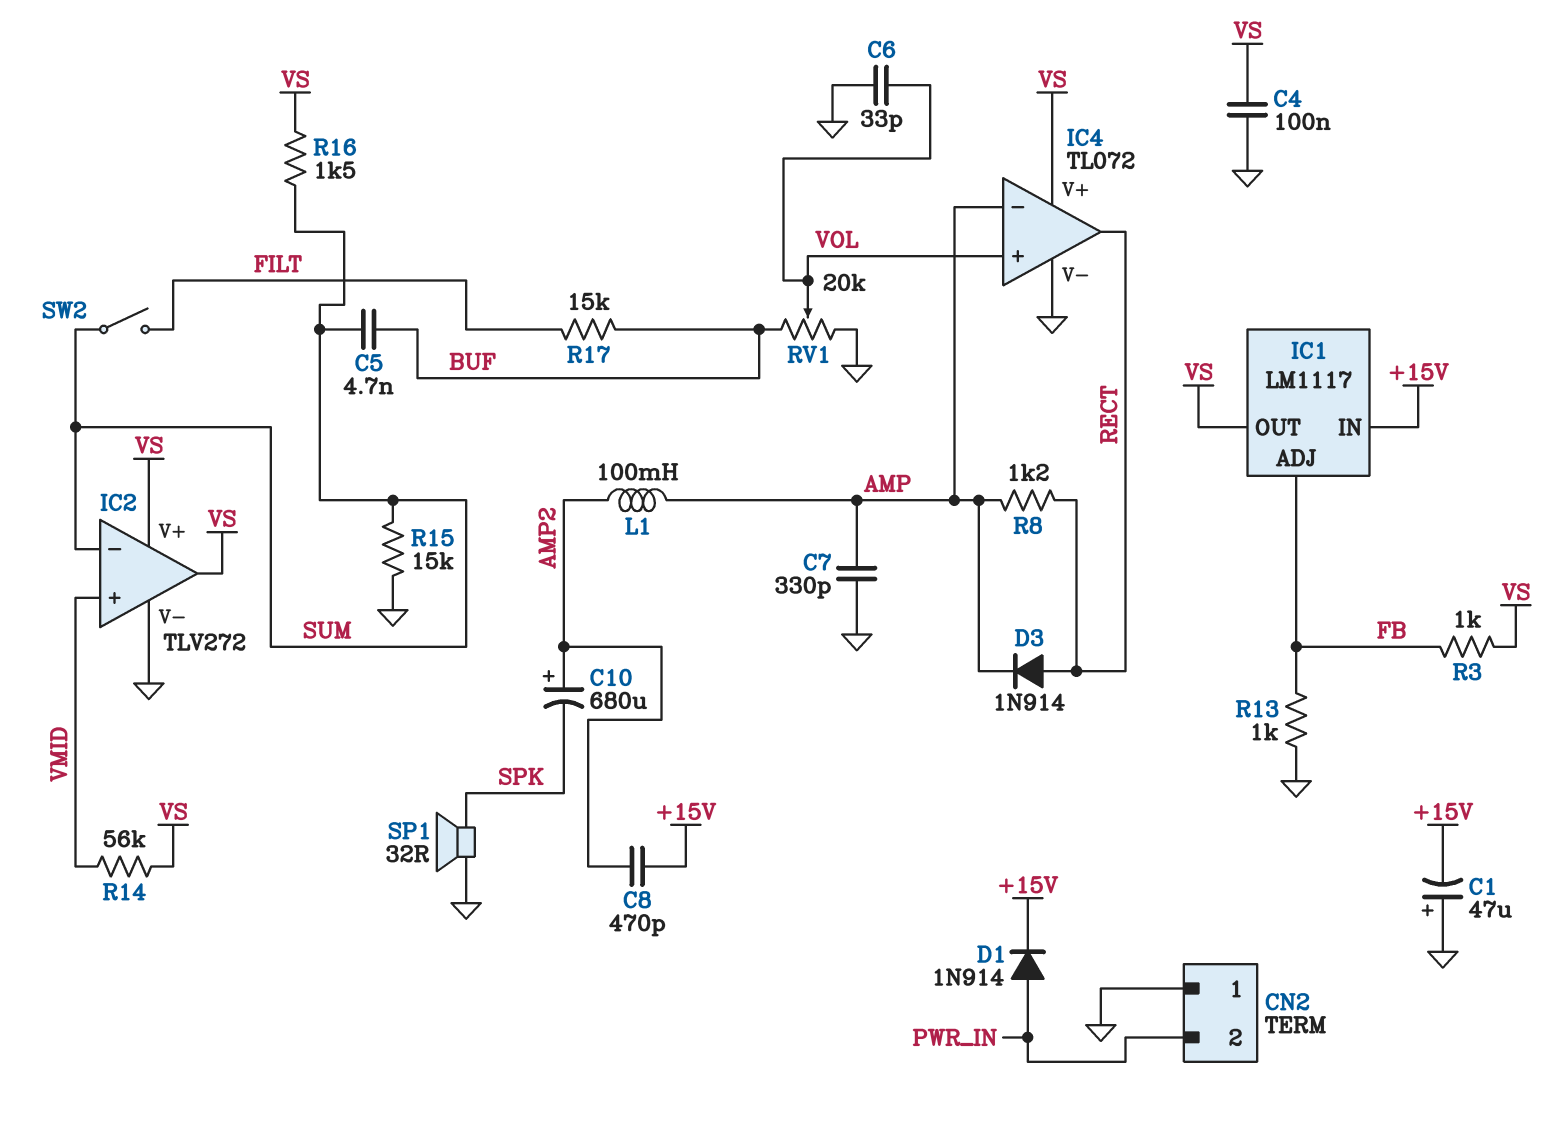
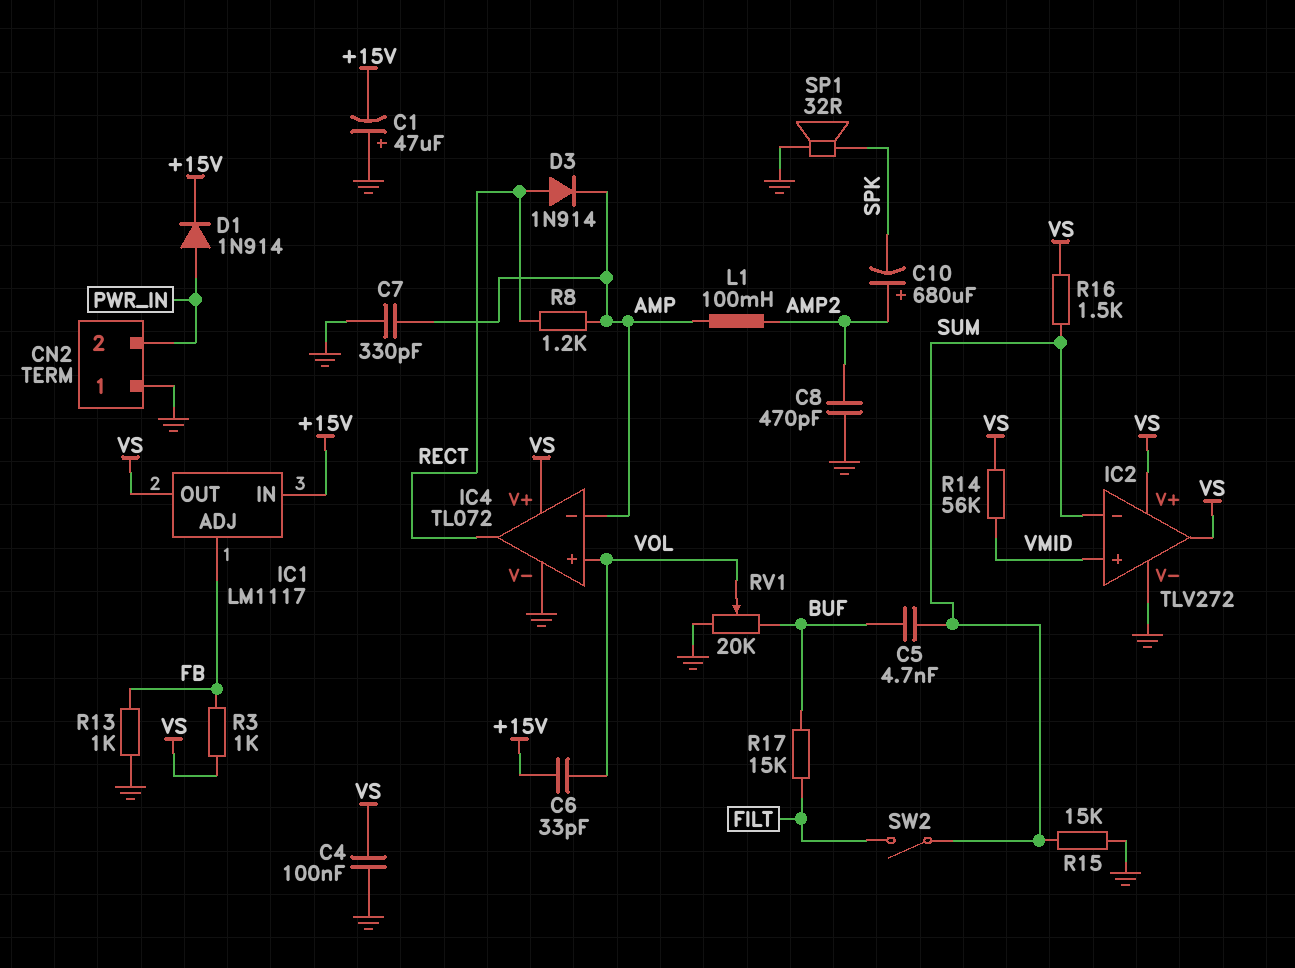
C6: 33pF (GND, VOL) -> 33pF (+15V, VOL)
C8: 470pF (+15V, AMP2) -> 470pF (AMP2, GND)

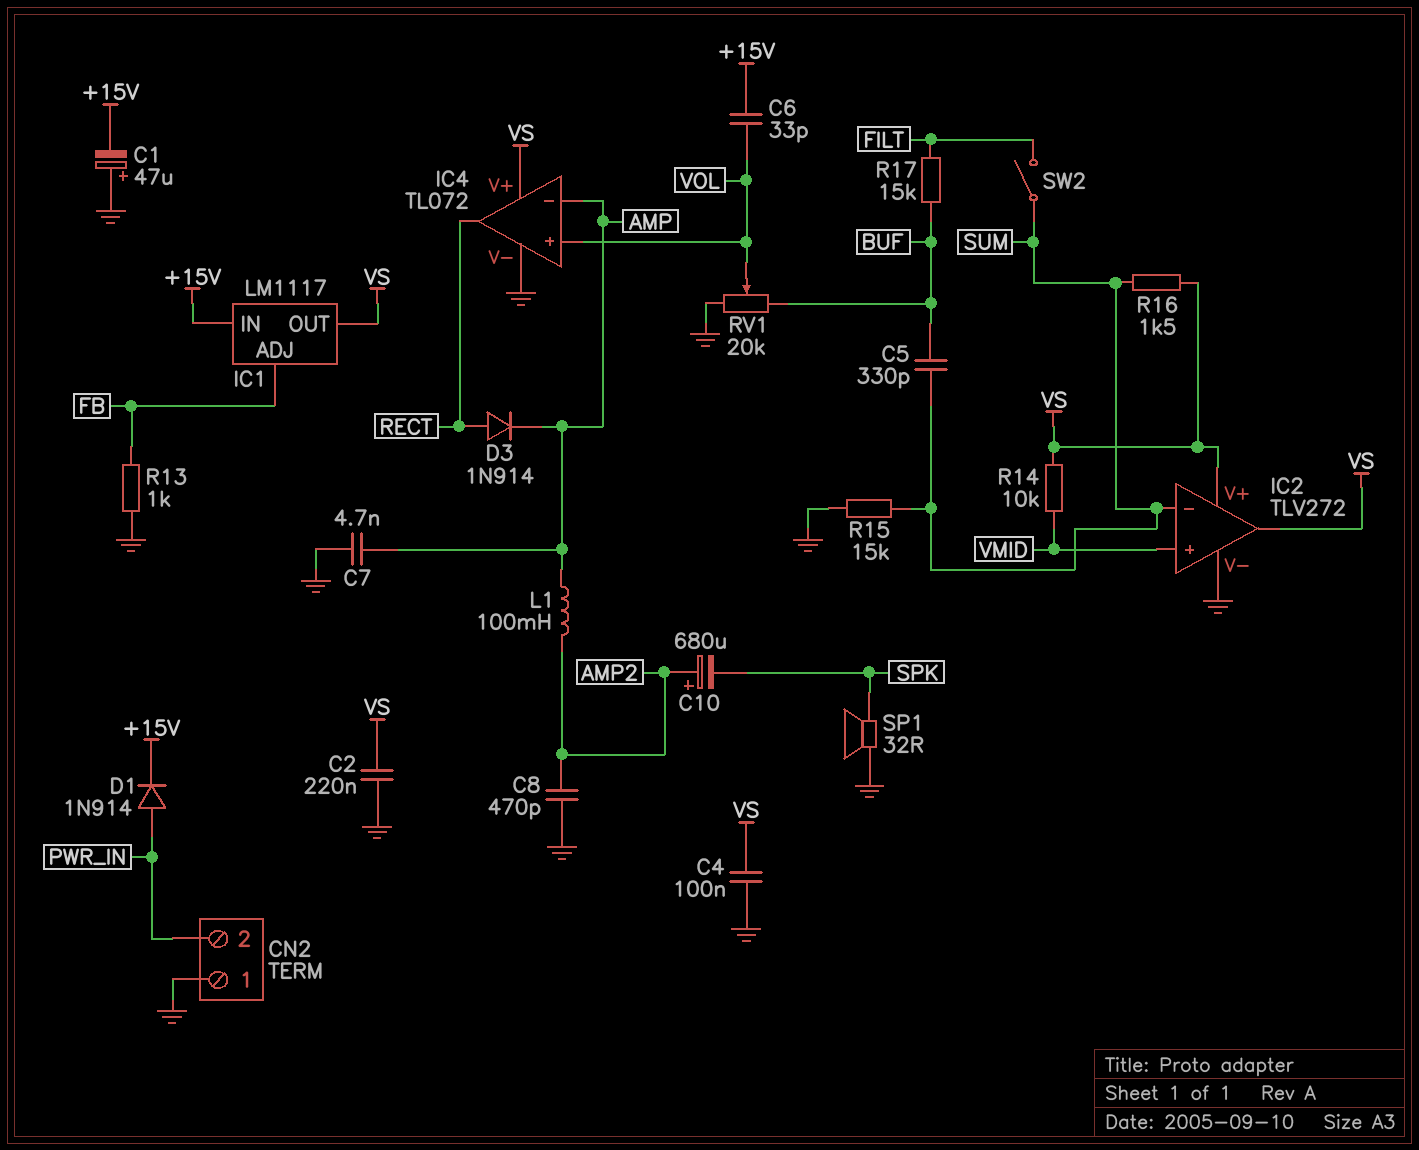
C2: none -> 220nF (GND, VS)
C5: 4.7nF (BUF, SUM) -> 330pF (BUF, SUM)
C7: 330pF (AMP, GND) -> 4.7nF (AMP, GND)
R3: 1k (FB, VS) -> none
R8: 1.2k (AMP, RECT) -> none
R14: 56k (VMID, VS) -> 10k (VMID, VS)

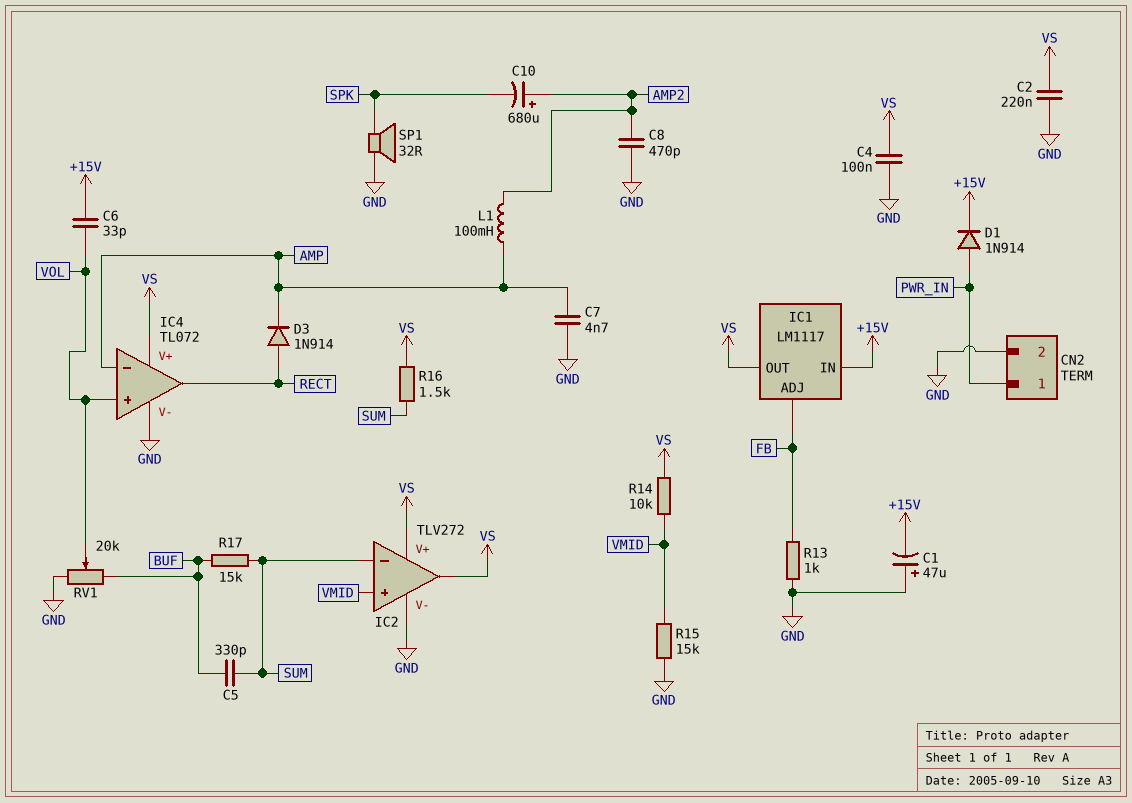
CN2 pin 1: GND -> PWR_IN
CN2 pin 2: PWR_IN -> GND
R15: 15k (GND, SUM) -> 15k (GND, VMID)
R17: 15k (BUF, FILT) -> 15k (BUF, SUM)
SW2: switch (FILT, SUM) -> none

